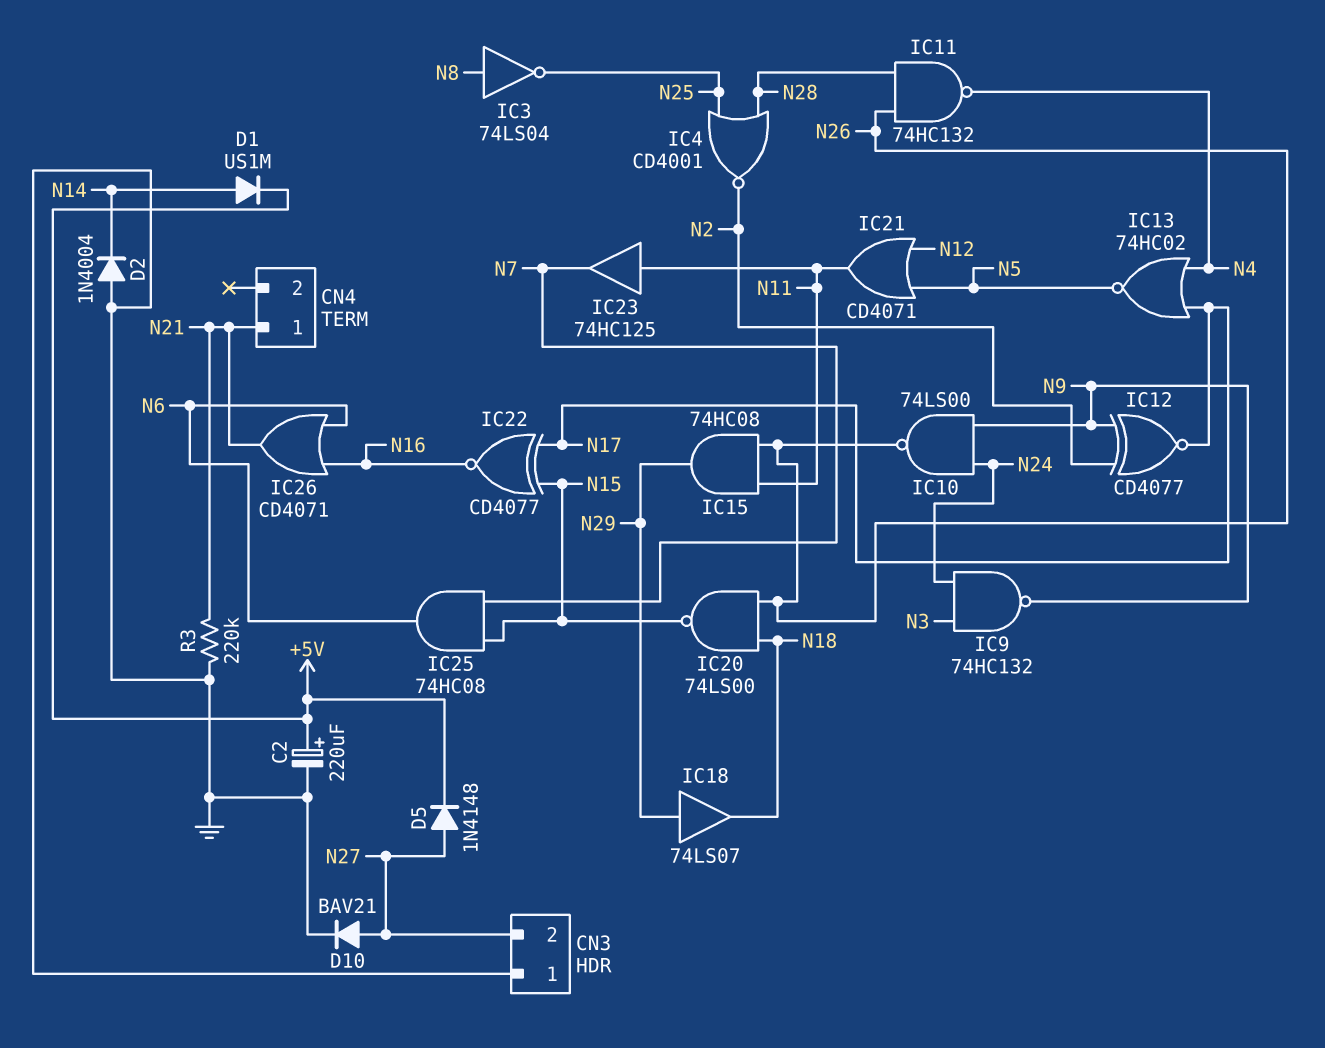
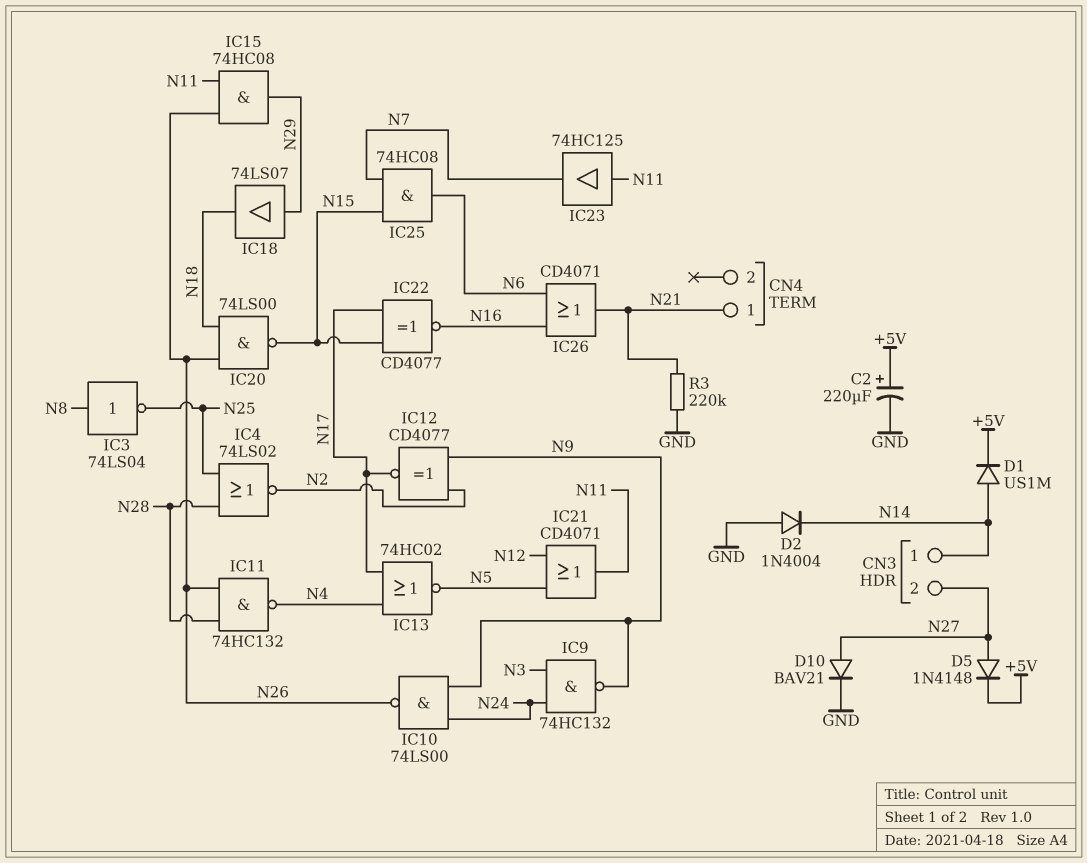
CN3 pin 1: GND -> N14
IC4: NOR CD4001 (in N25, in N28, out N2) -> NOR 74LS02 (in N25, in N28, out N2)

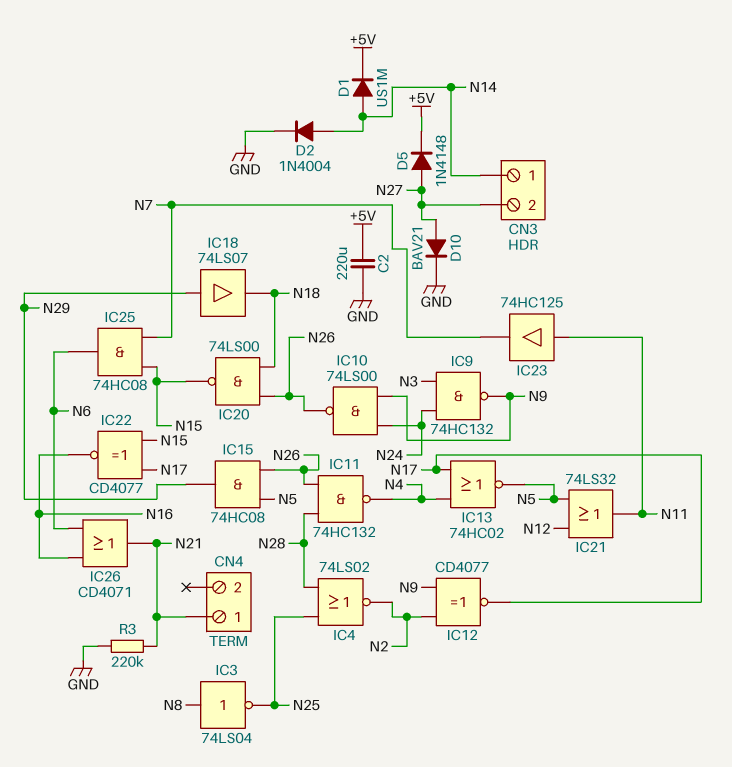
C2: 220uF (plus +5V, minus GND) -> 220uF (+5V, GND)
D2: diode 1N4004 (A GND, K N14) -> diode 1N4004 (A N14, K GND)
IC15: AND 74HC08 (in N11, in N26, out N29) -> AND 74HC08 (in N5, in N26, out N29)
IC21: OR CD4071 (in N5, in N12, out N11) -> OR 74LS32 (in N5, in N12, out N11)

